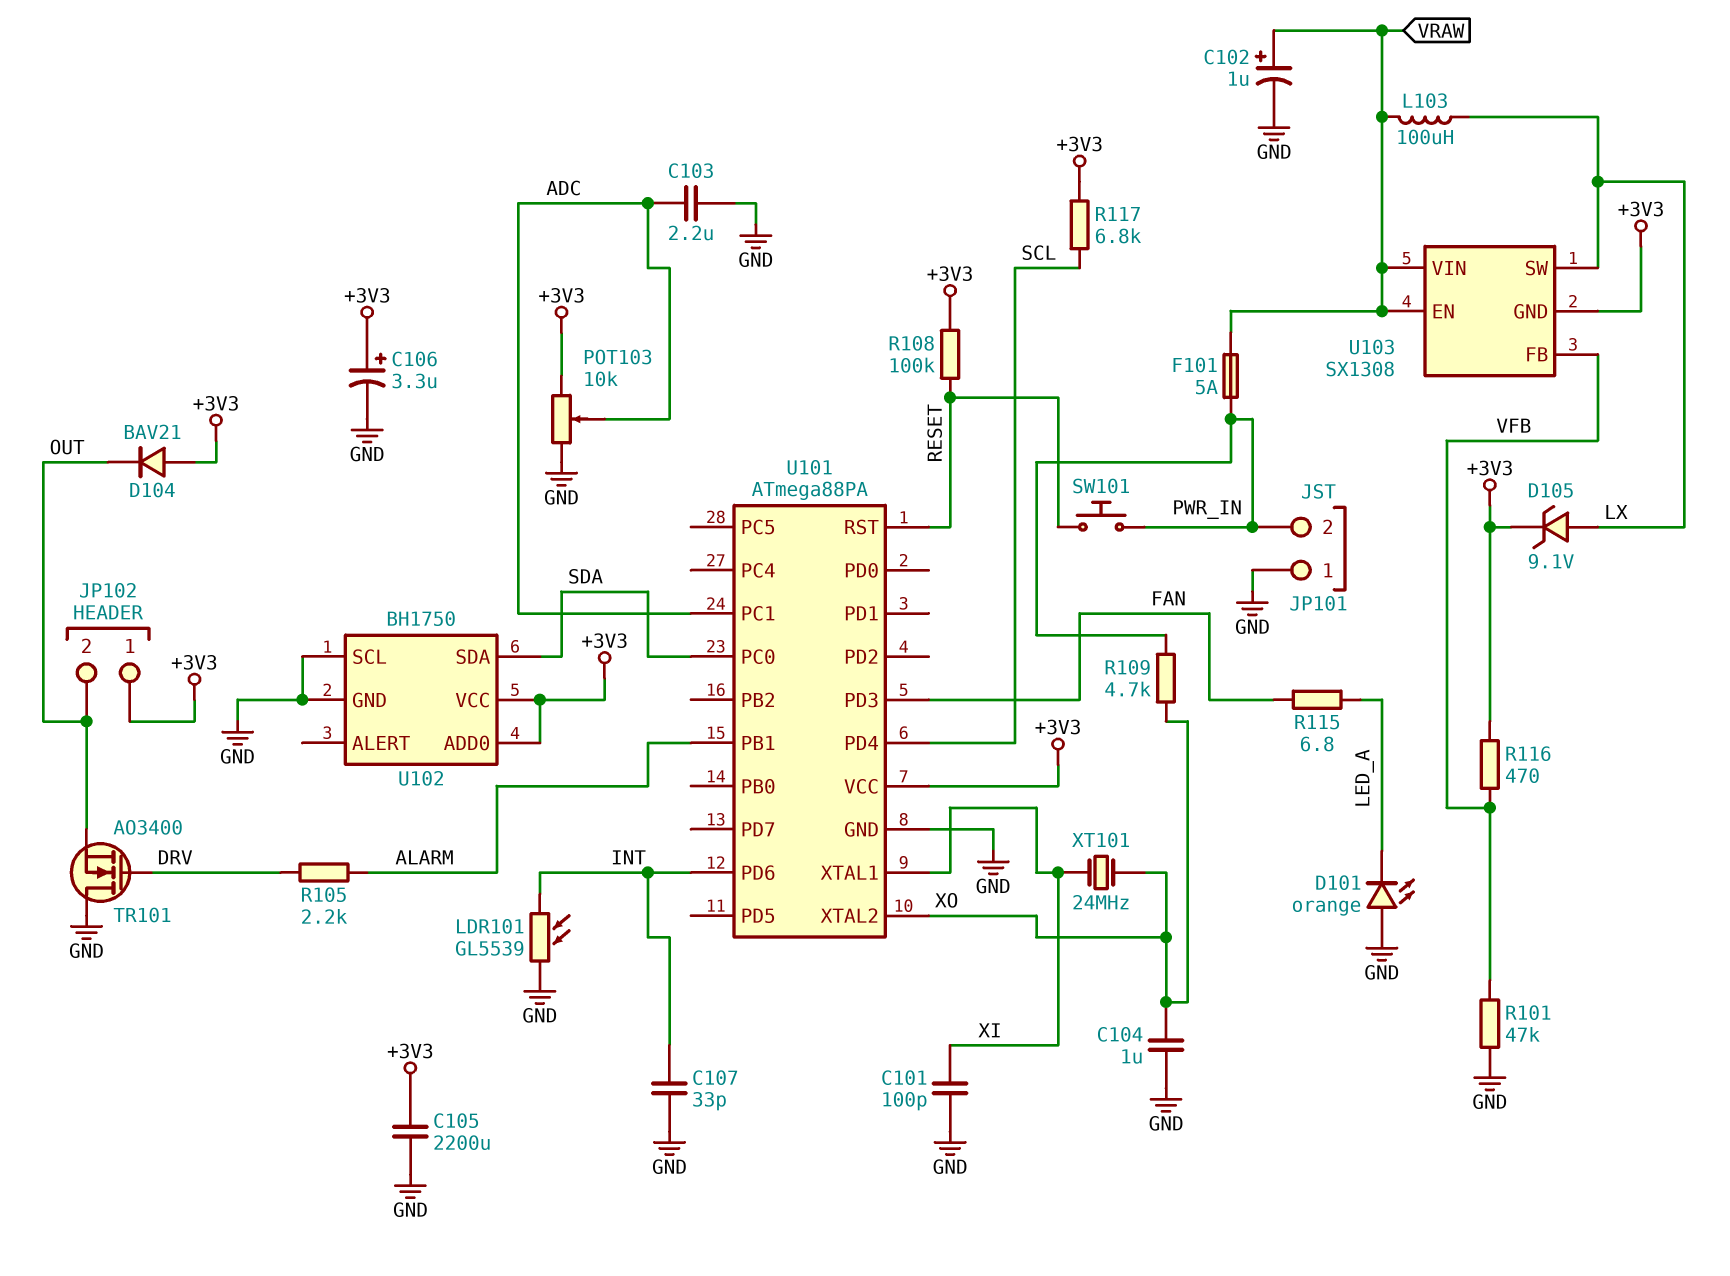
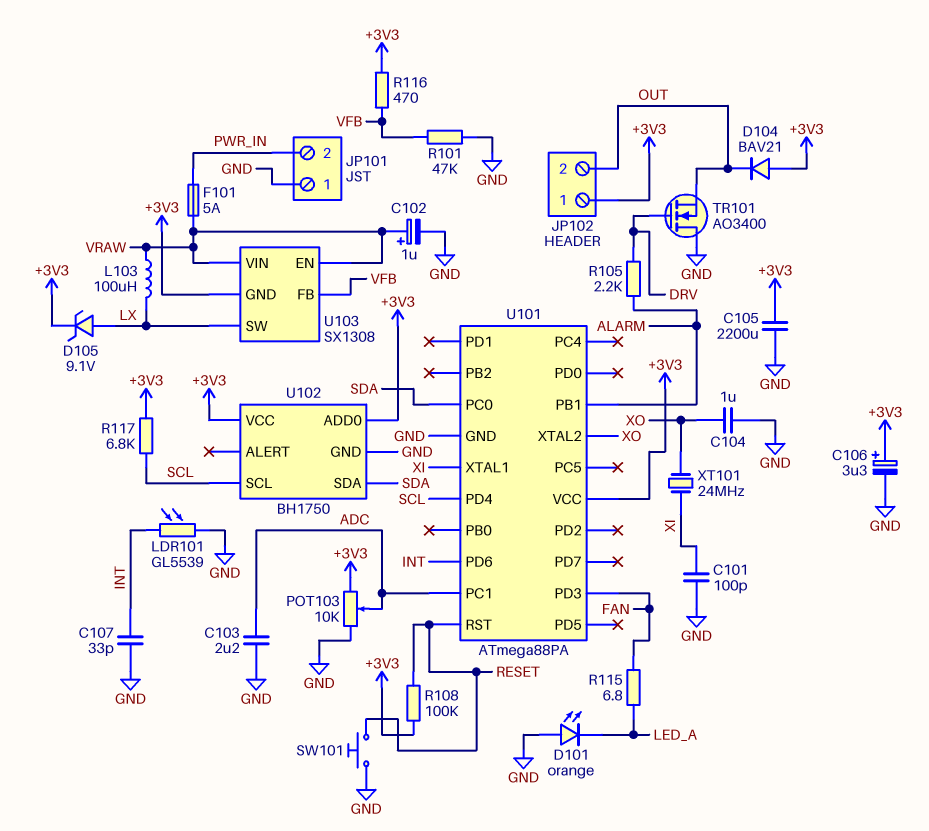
R109: 4.7k (PWR_IN, XO) -> none
SW101: button (PWR_IN, RESET) -> button (GND, RESET)
U102 pin SCL: GND -> SCL

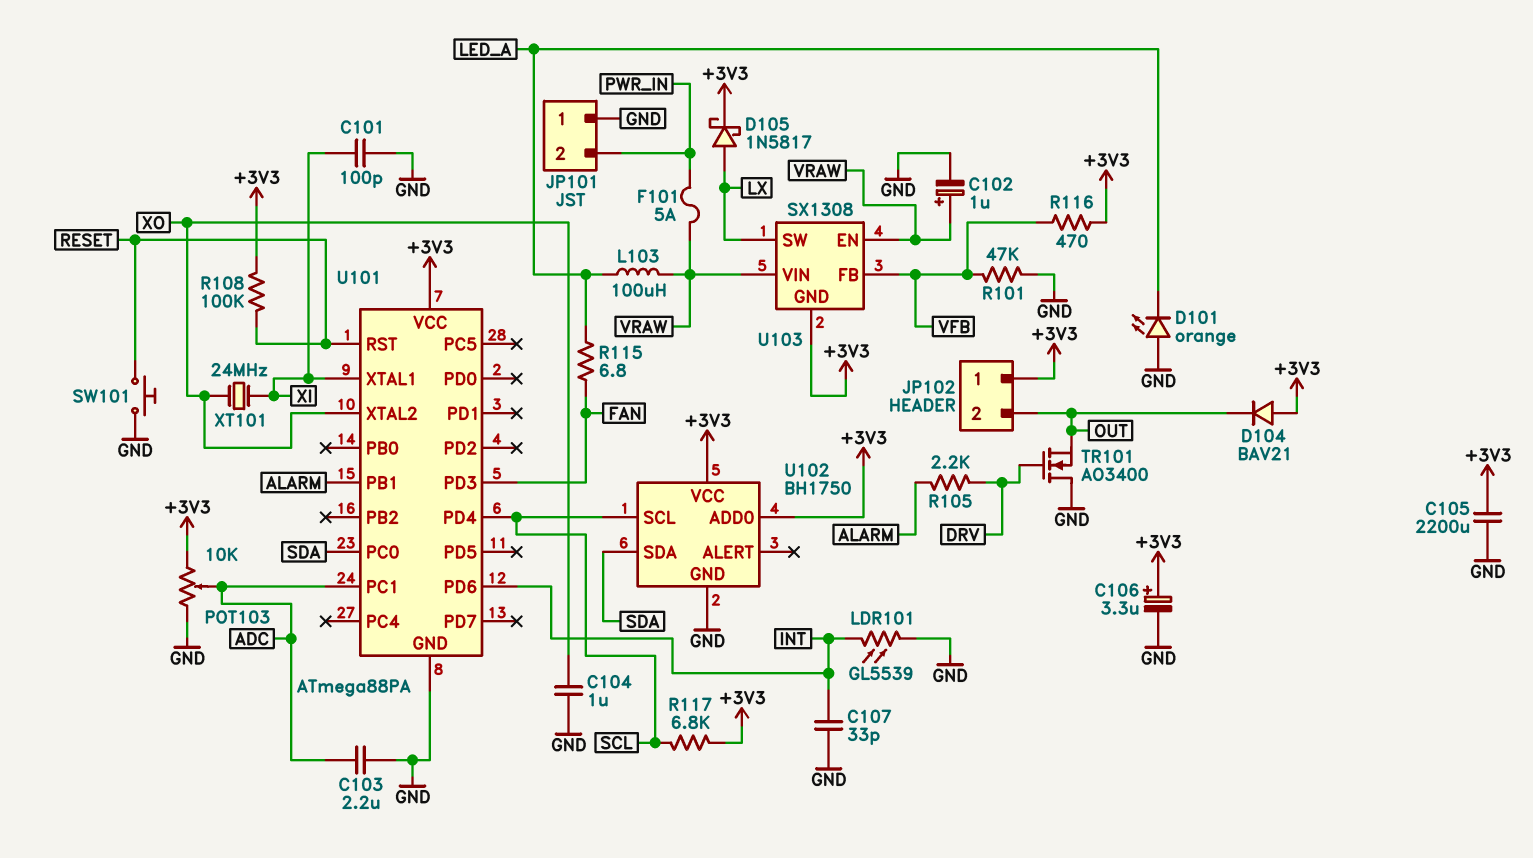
D105: zener 9.1V (A LX, K +3V3) -> schottky 1N5817 (A LX, K +3V3)
L103: 100uH (LX, VRAW) -> 100uH (LED_A, VRAW)

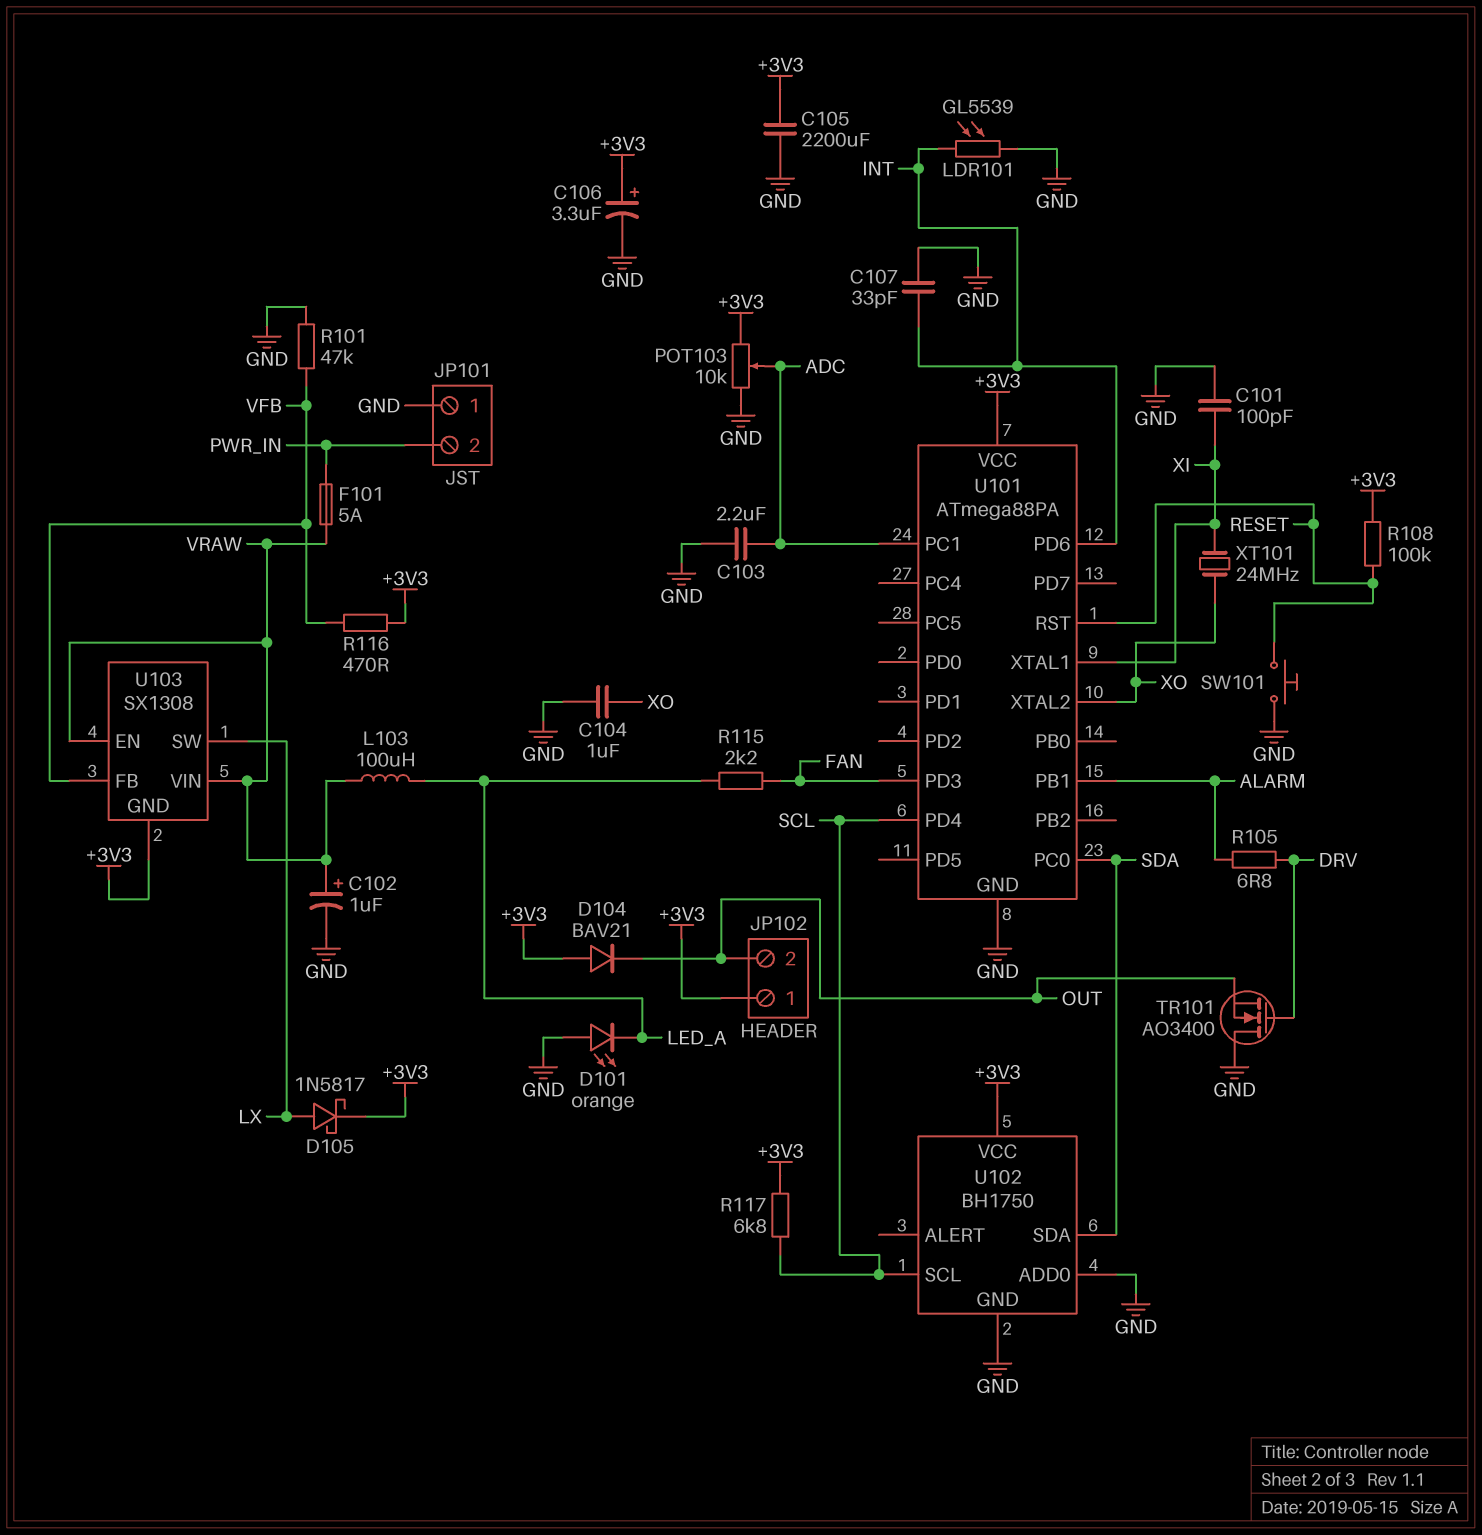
R105: 2.2k (ALARM, DRV) -> 6.8 (ALARM, DRV)
R115: 6.8 (FAN, LED_A) -> 2.2k (FAN, LED_A)
U102 pin ADD0: +3V3 -> GND

